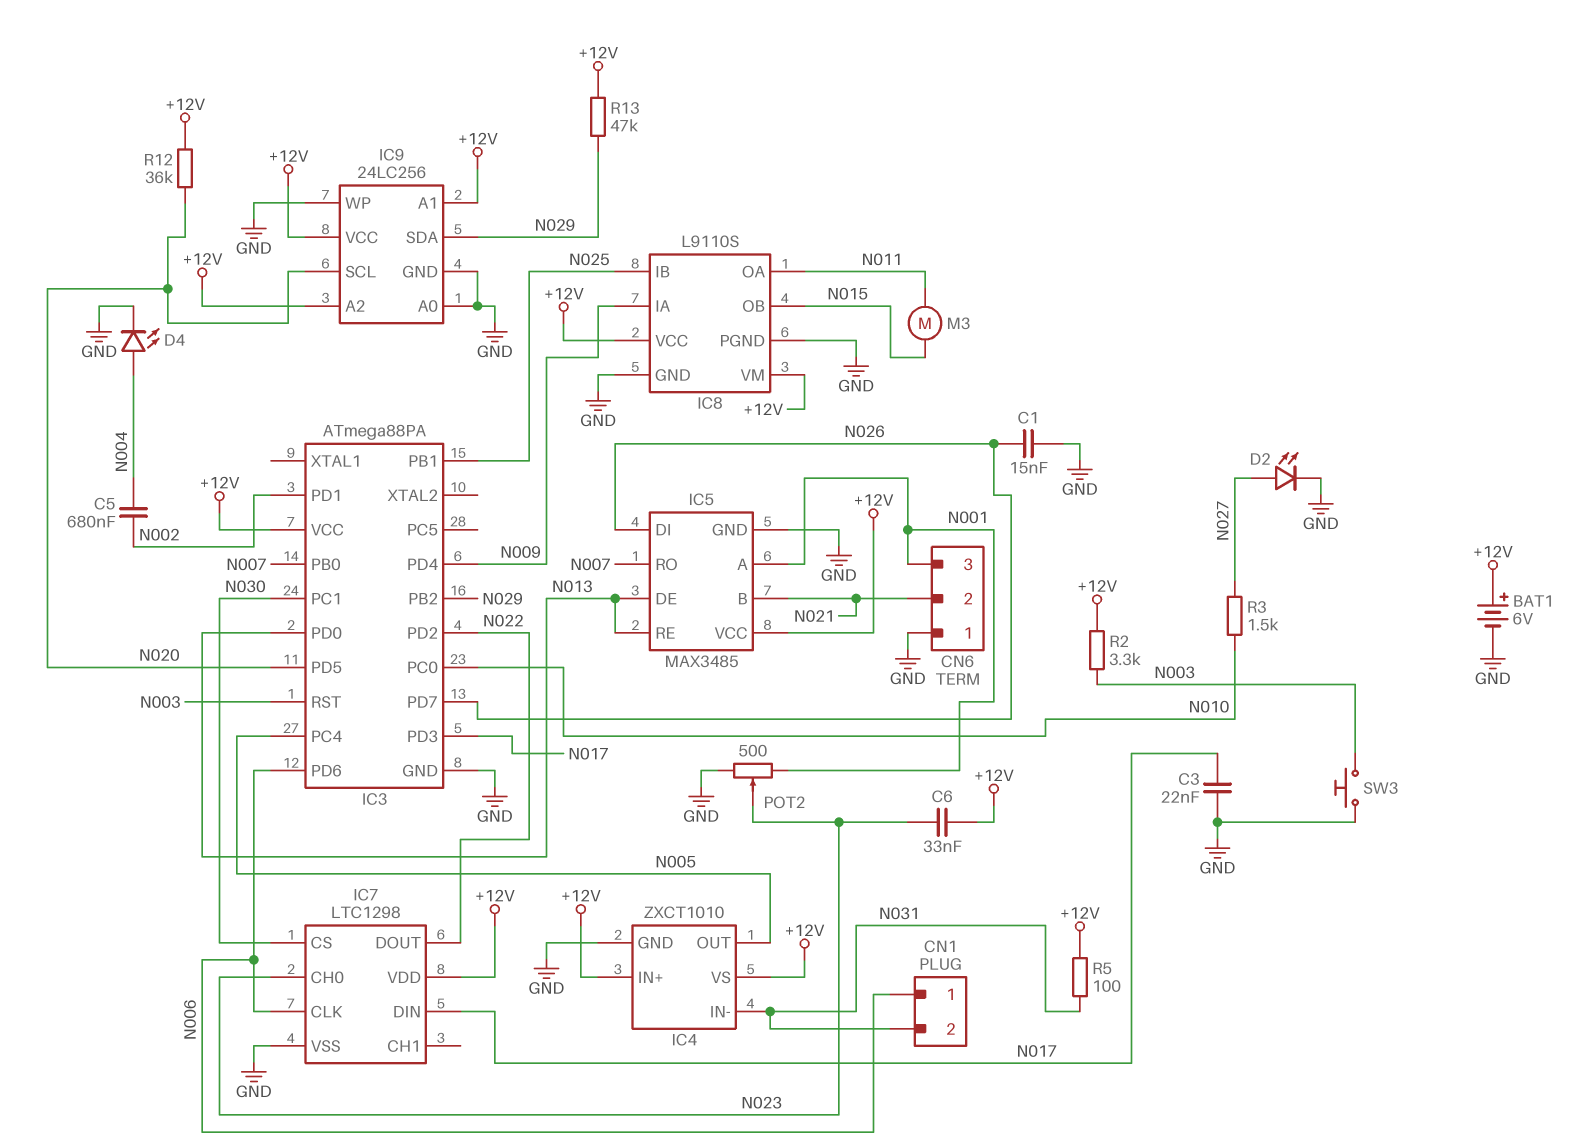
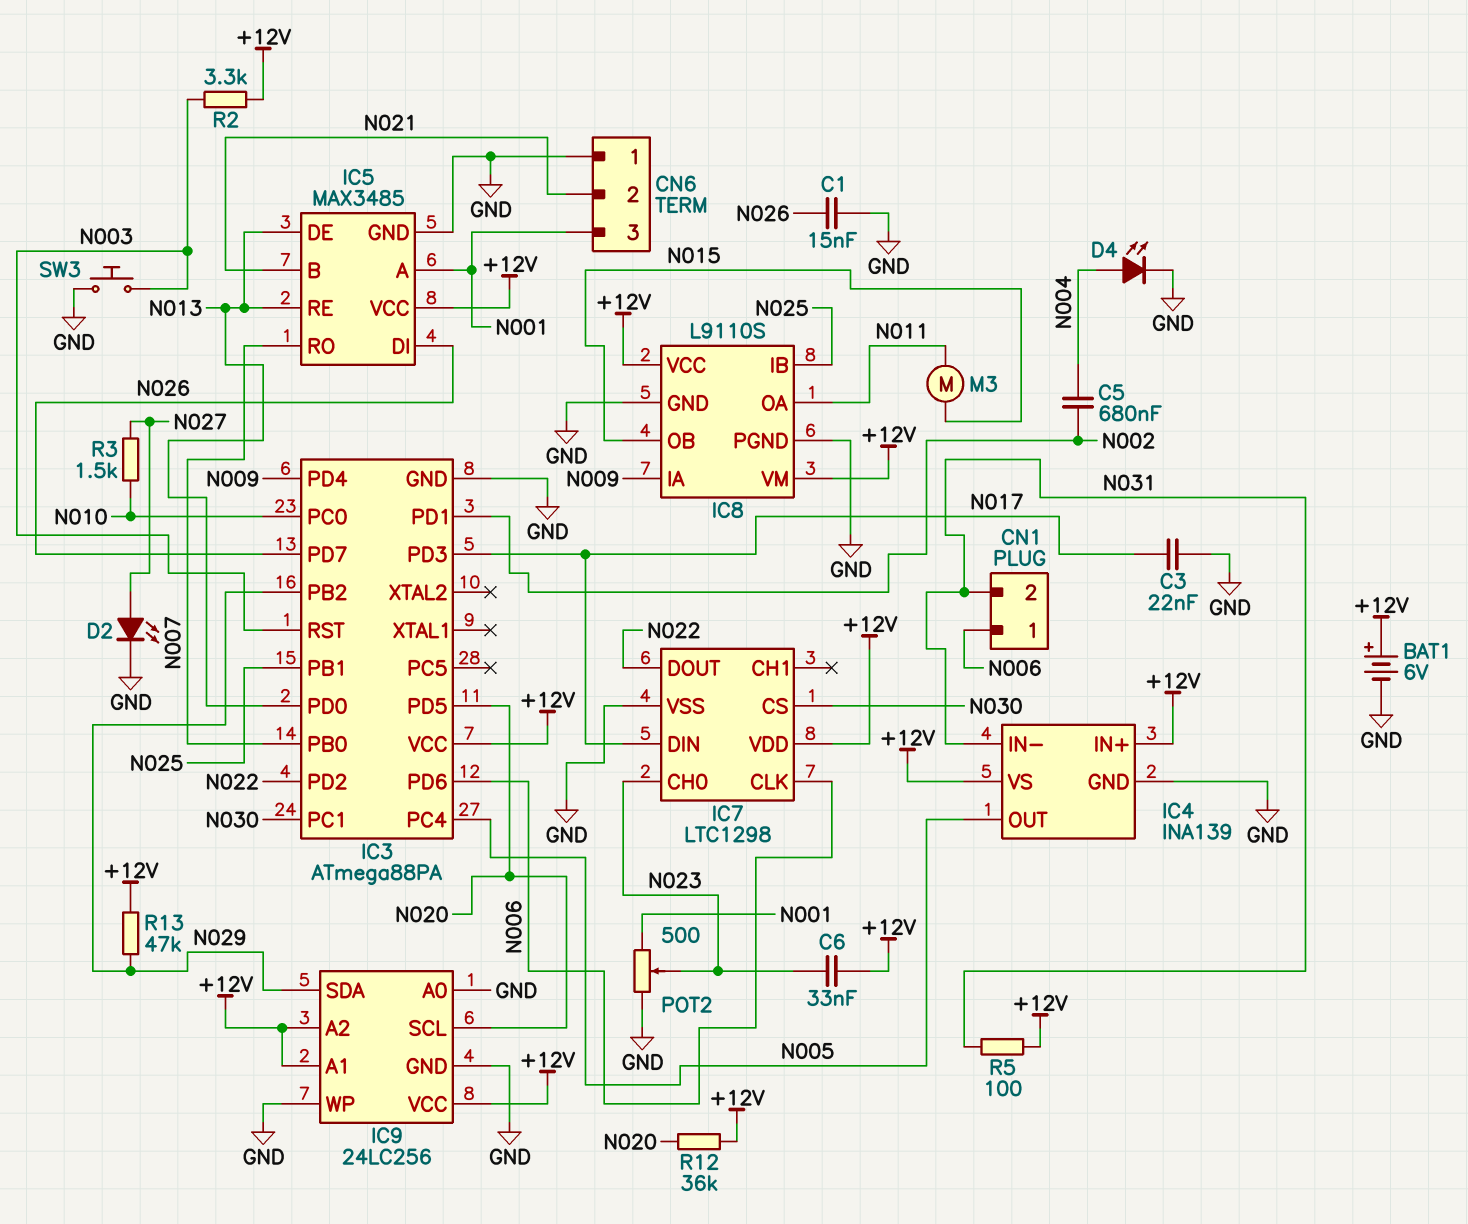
IC4: ZXCT1010 -> INA139

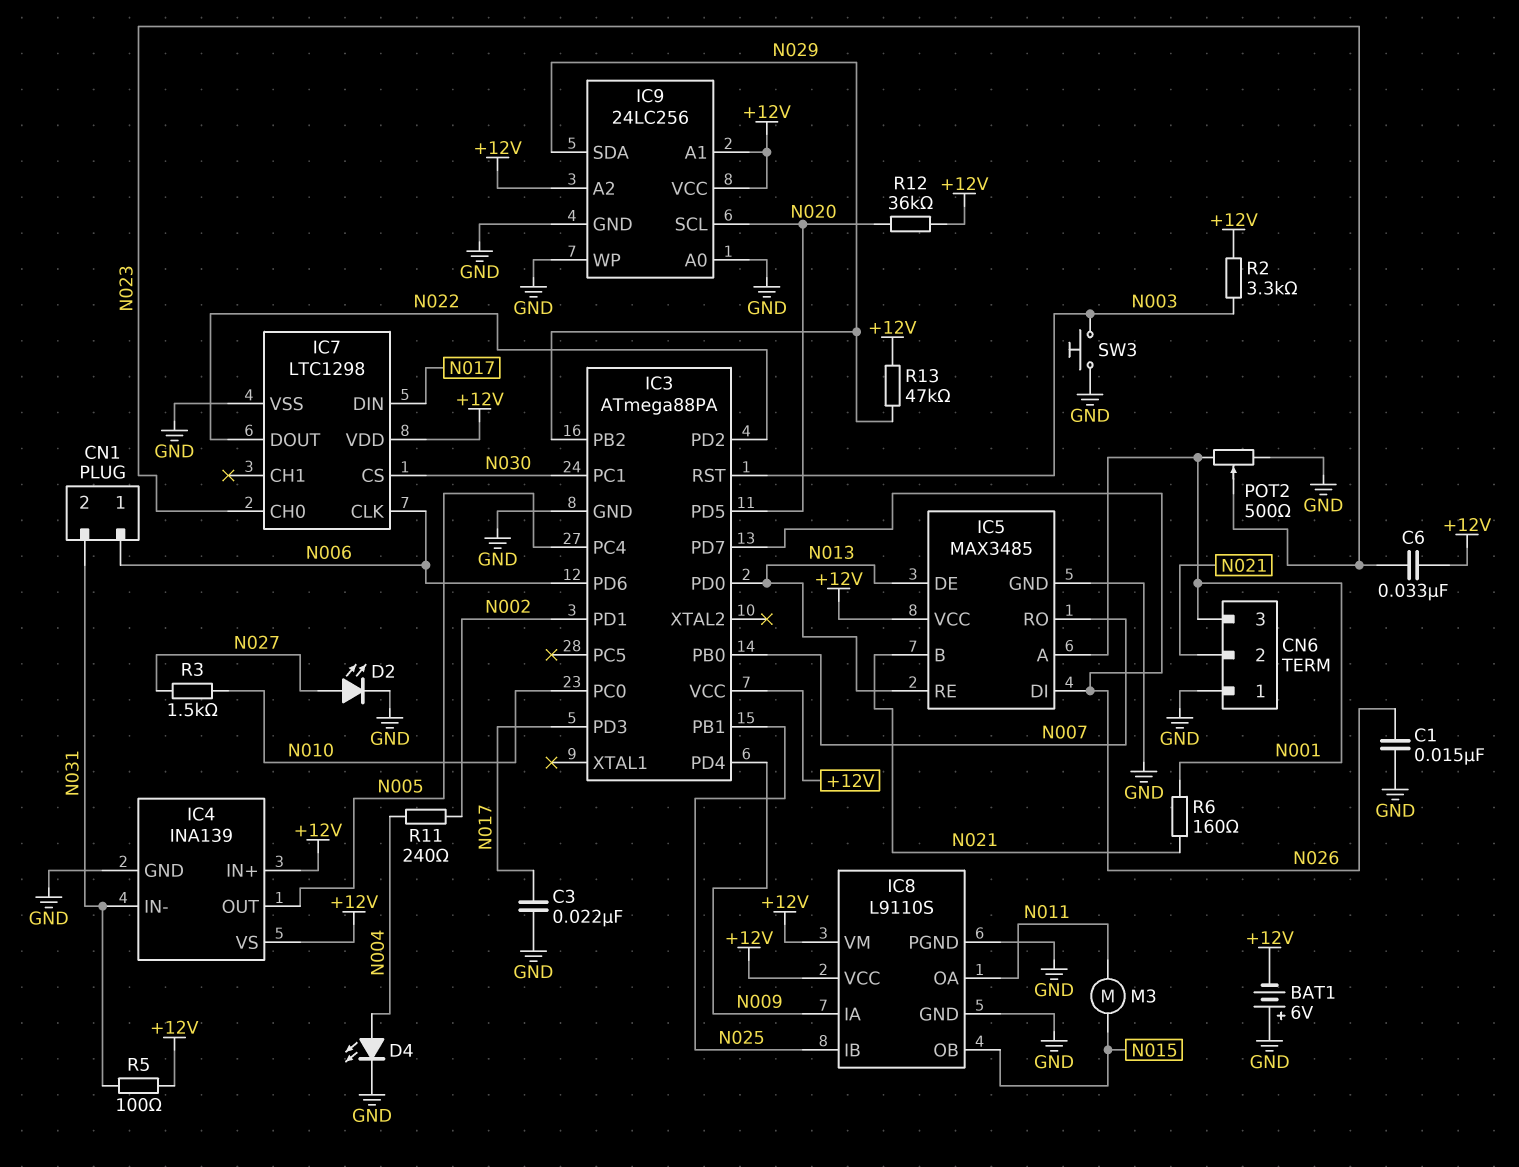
BAT1: 6V (plus +12V, minus GND) -> 6V (plus GND, minus +12V)
C5: 680nF (N002, N004) -> none
R6: none -> 160 (N001, N021)
R11: none -> 240 (N002, N004)

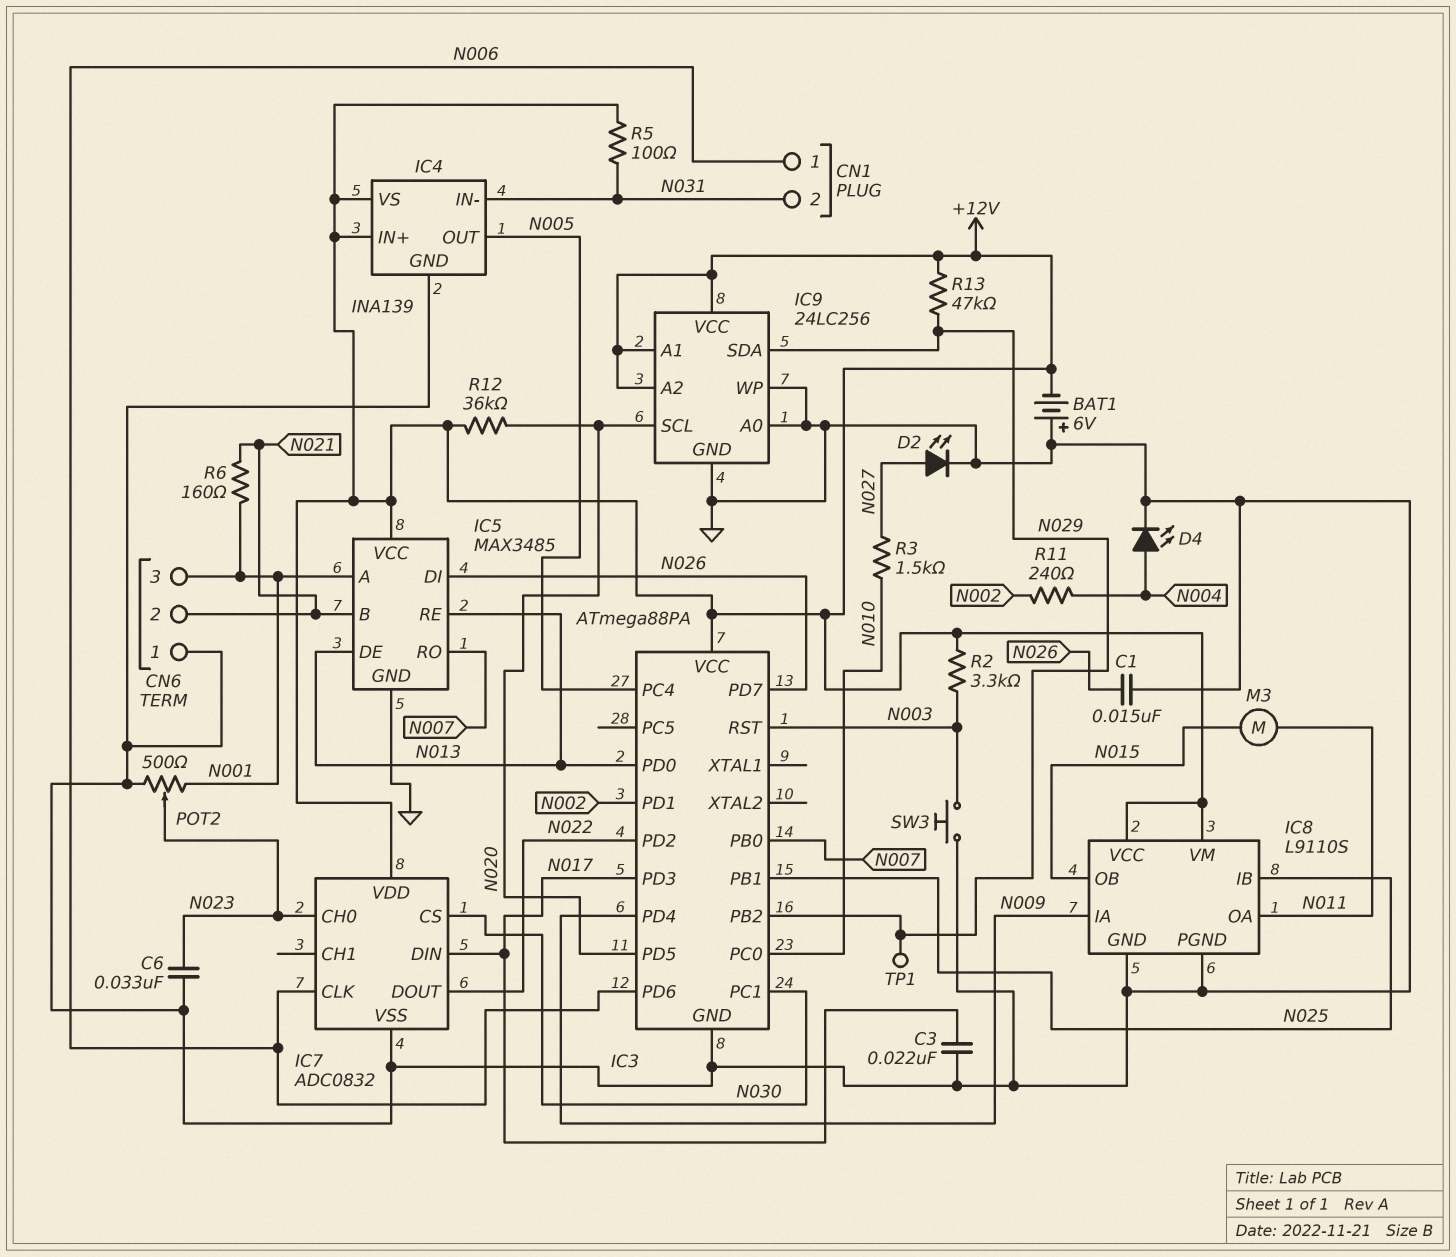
C6: 33nF (+12V, N023) -> 33nF (GND, N023)
IC7: LTC1298 -> ADC0832
TP1: none -> test point (N029)

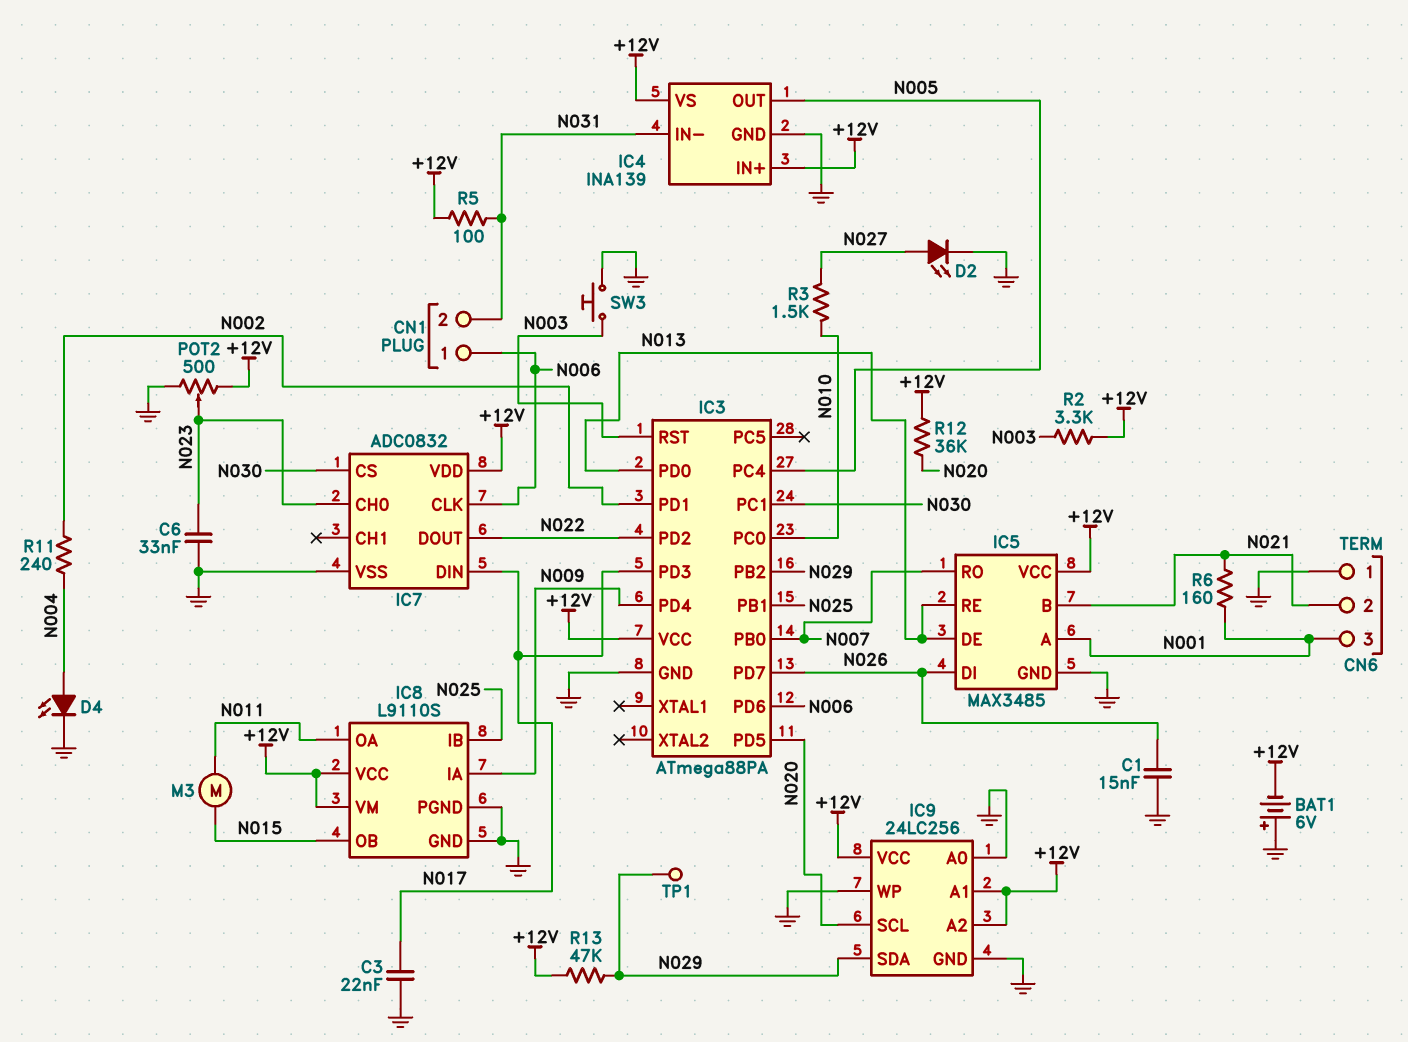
POT2: 500 (GND, N001, wiper N023) -> 500 (+12V, GND, wiper N023)

